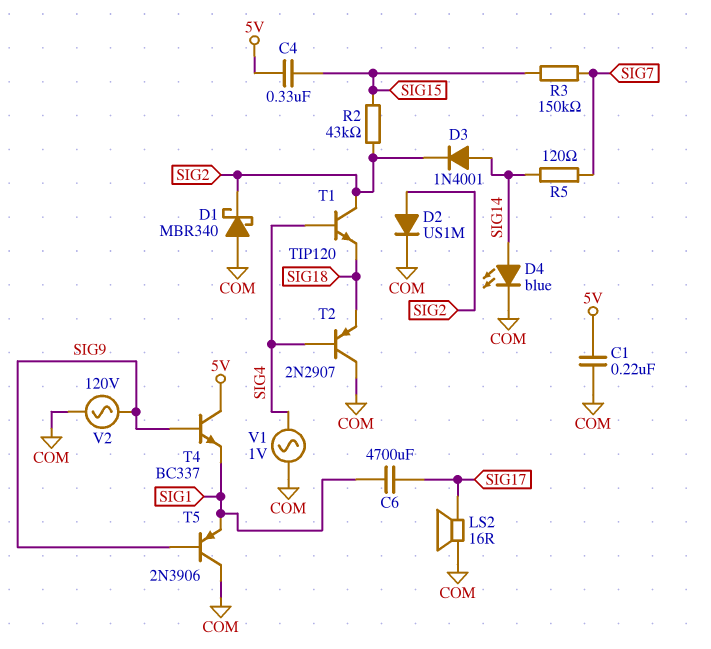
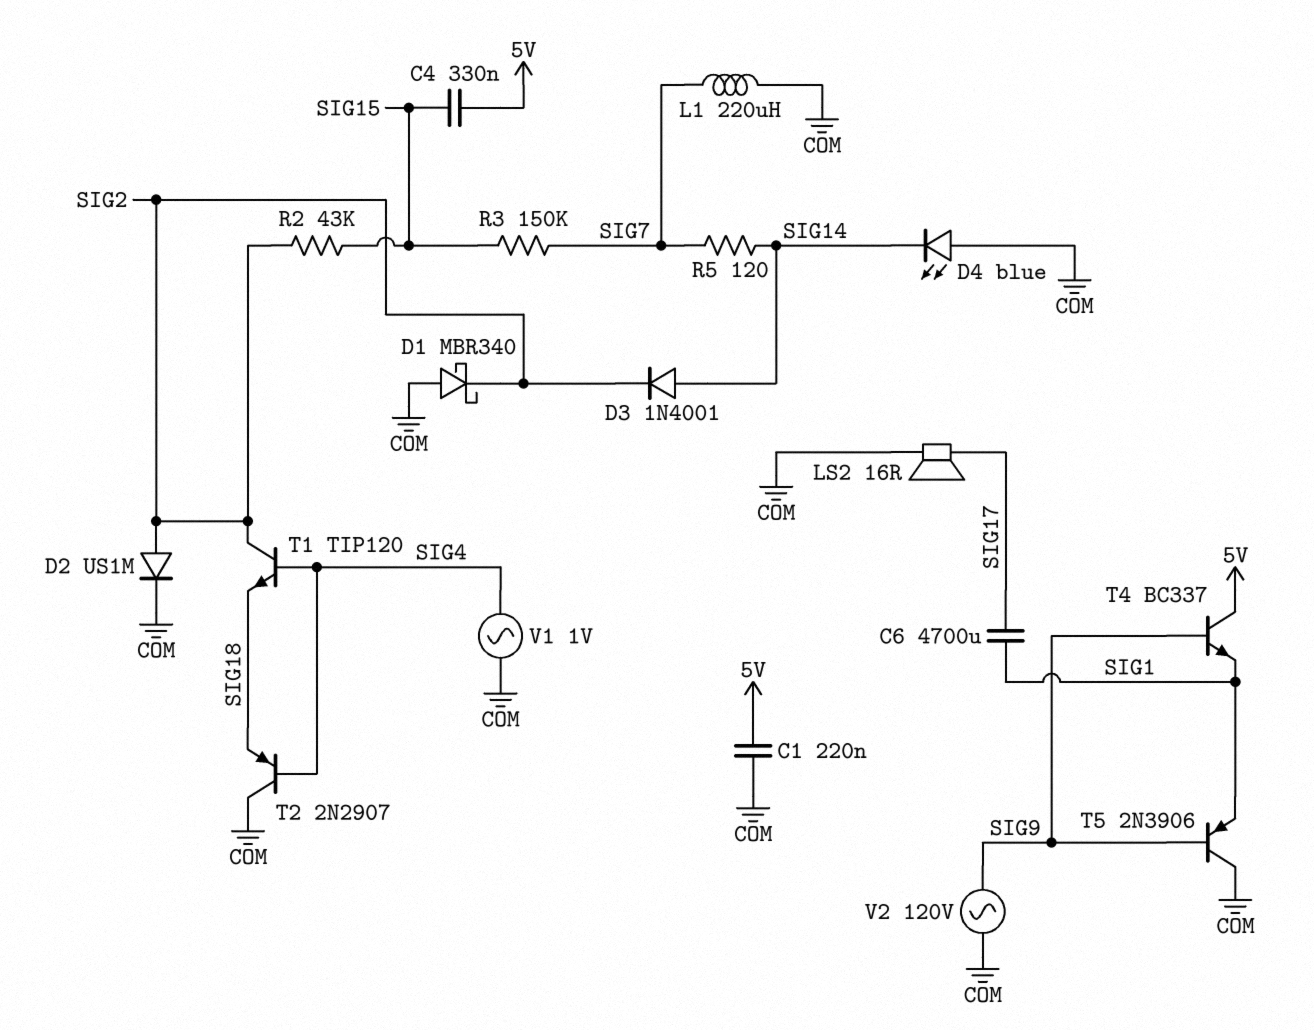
D4: LED blue (A SIG14, K COM) -> LED blue (A COM, K SIG14)
L1: none -> 220uH (COM, SIG7)

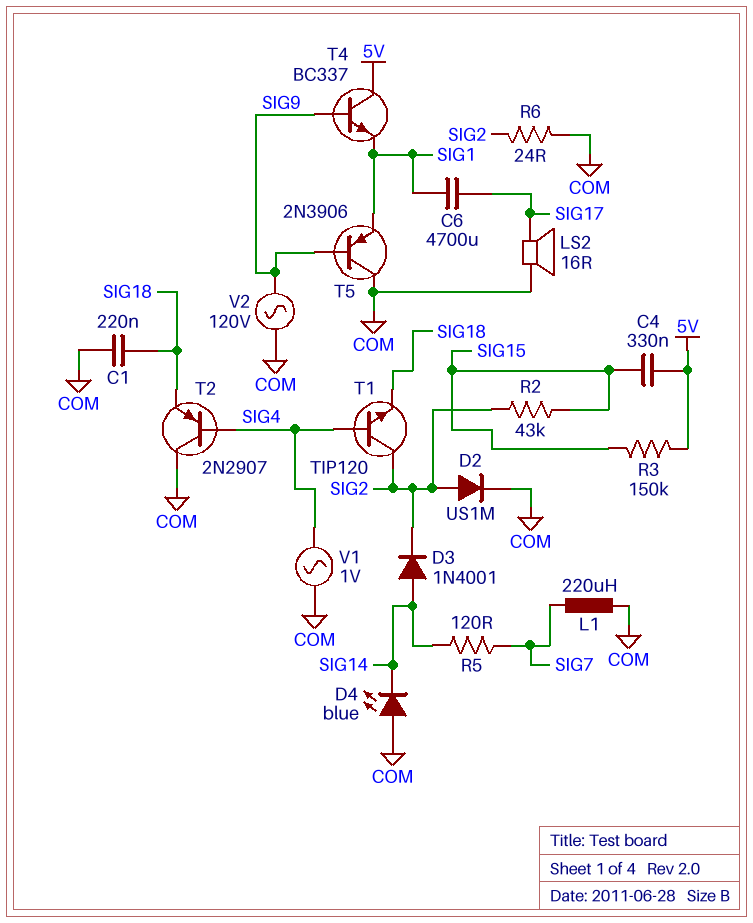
C1: 220nF (5V, COM) -> 220nF (COM, SIG18)
D1: schottky MBR340 (A COM, K SIG2) -> none
R3: 150k (SIG7, SIG15) -> 150k (5V, SIG15)
R6: none -> 24 (COM, SIG2)

